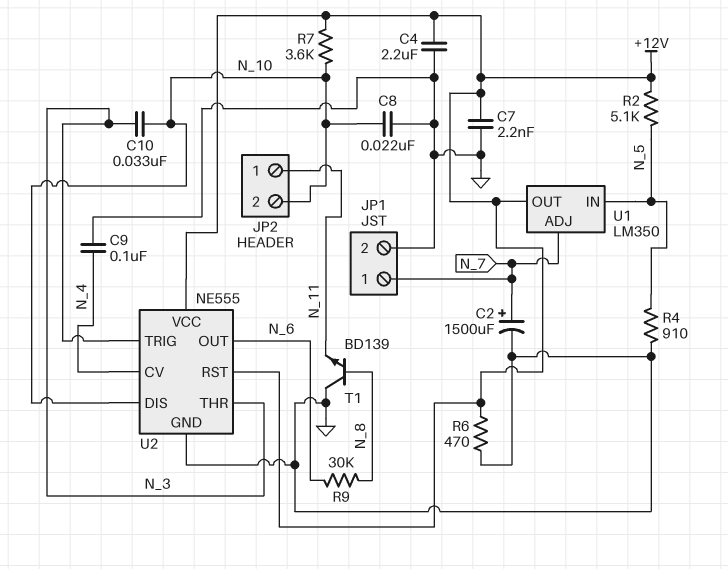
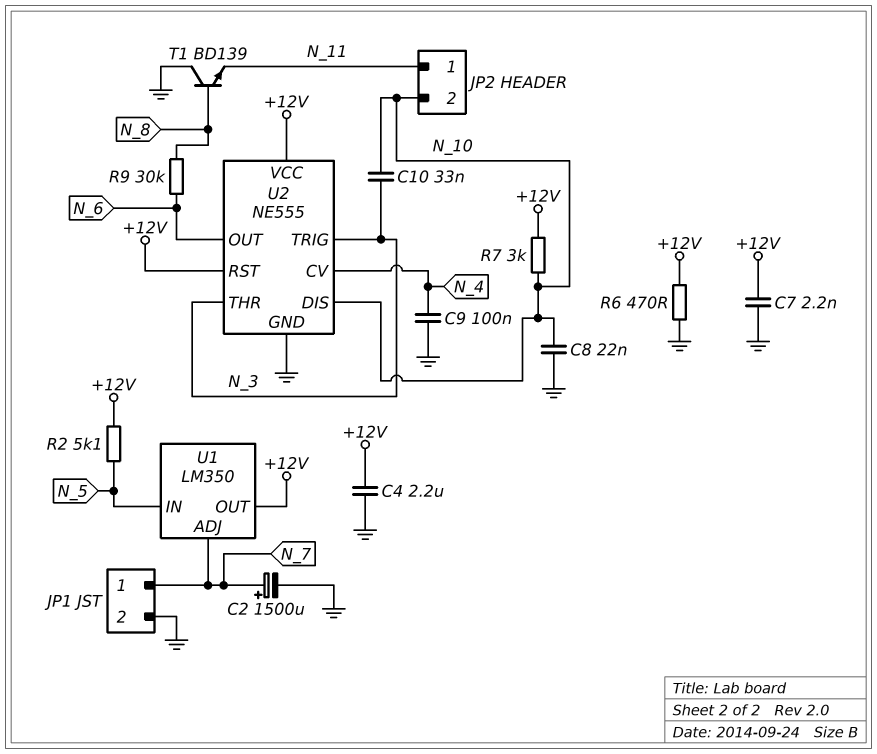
R4: 910 (GND, N_5) -> none
R7: 3.6k (+12V, N_10) -> 3k (+12V, N_10)

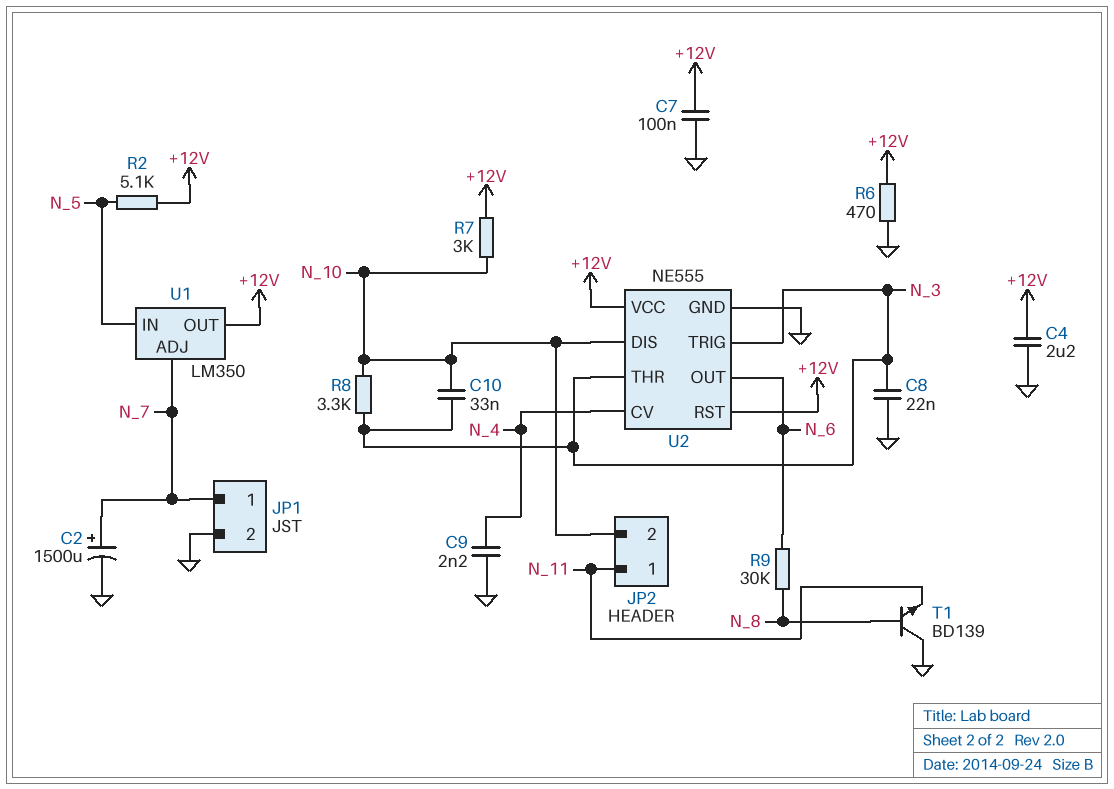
C7: 2.2nF (+12V, GND) -> 100nF (+12V, GND)
C8: 22nF (GND, N_10) -> 22nF (GND, N_3)
C9: 100nF (GND, N_4) -> 2.2nF (GND, N_4)
R8: none -> 3.3k (N_3, N_10)

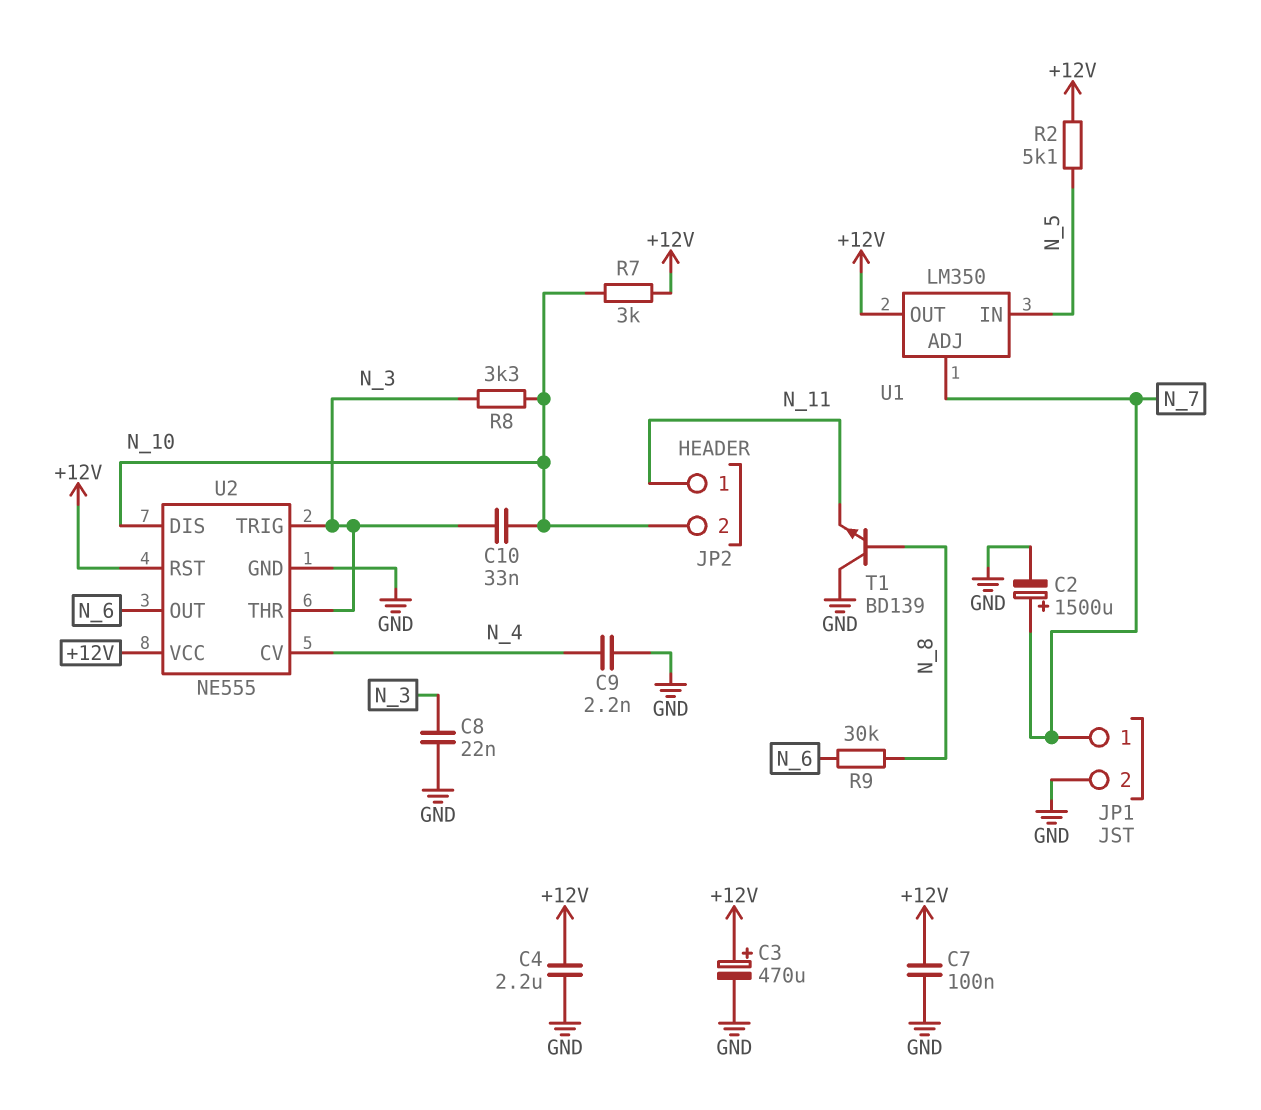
C3: none -> 470uF (plus +12V, minus GND)
R6: 470 (+12V, GND) -> none

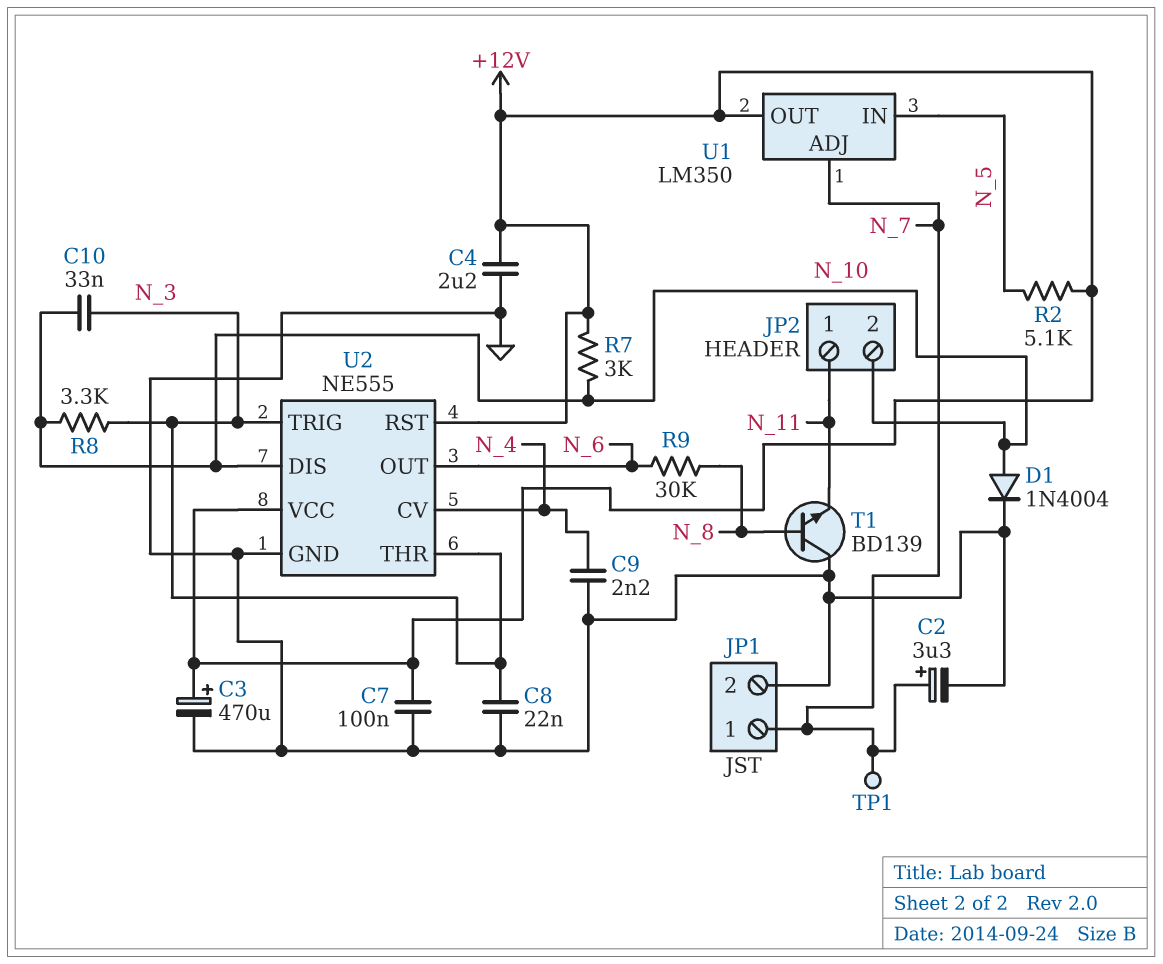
C2: 1500uF (plus N_7, minus GND) -> 3.3uF (plus N_7, minus GND)
D1: none -> diode 1N4004 (A N_10, K GND)
TP1: none -> test point (N_7)

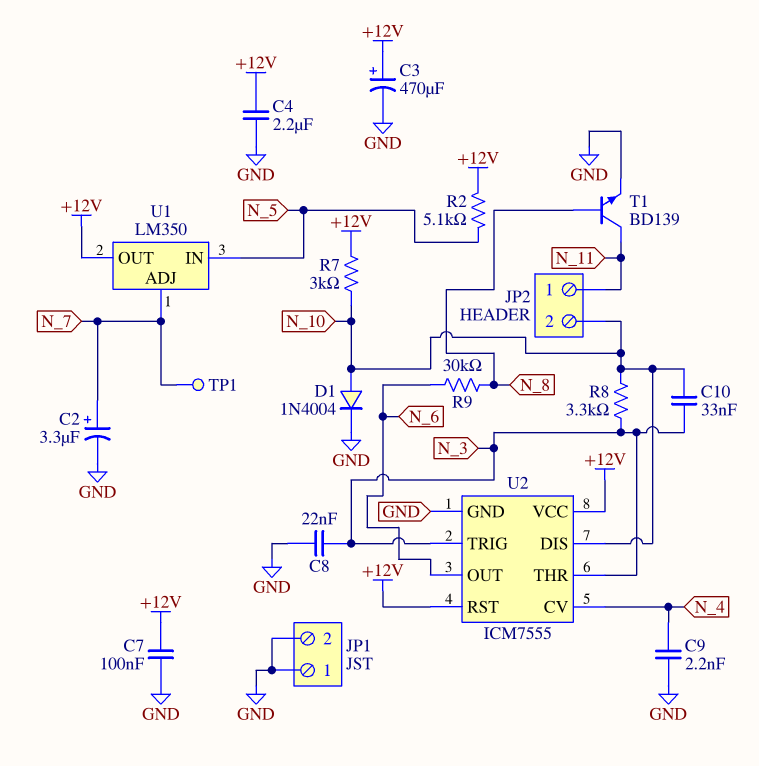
JP1 pin 1: N_7 -> GND
T1: NPN BD139 (B N_8, C GND, E N_11) -> NPN BD139 (B N_8, C N_11, E GND)
U2: NE555 -> ICM7555

